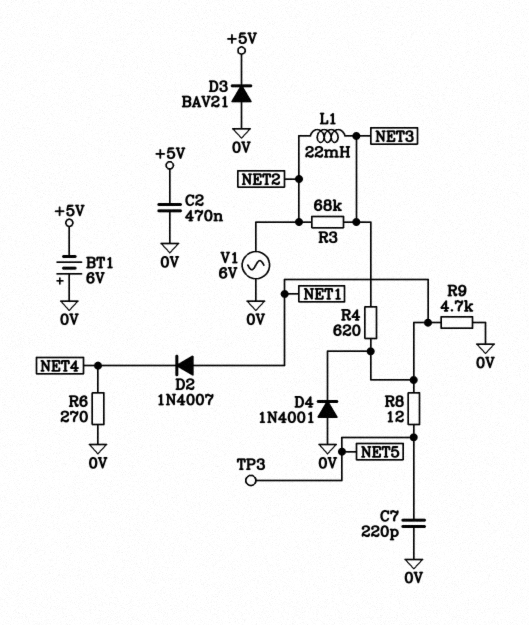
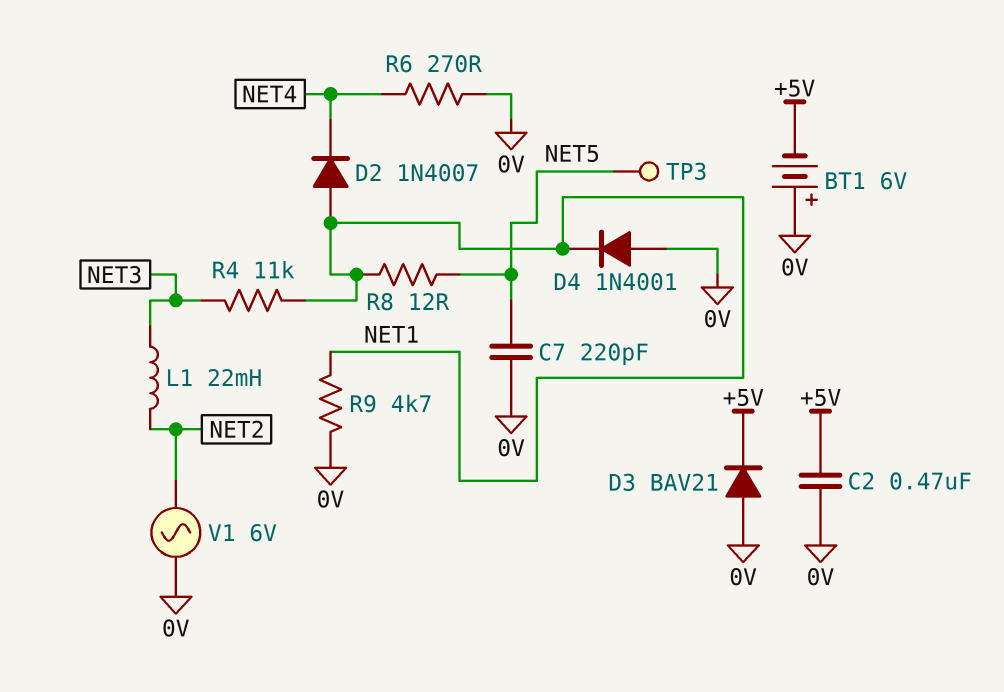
R3: 68k (NET2, NET3) -> none
R4: 620 (NET1, NET3) -> 11k (NET1, NET3)

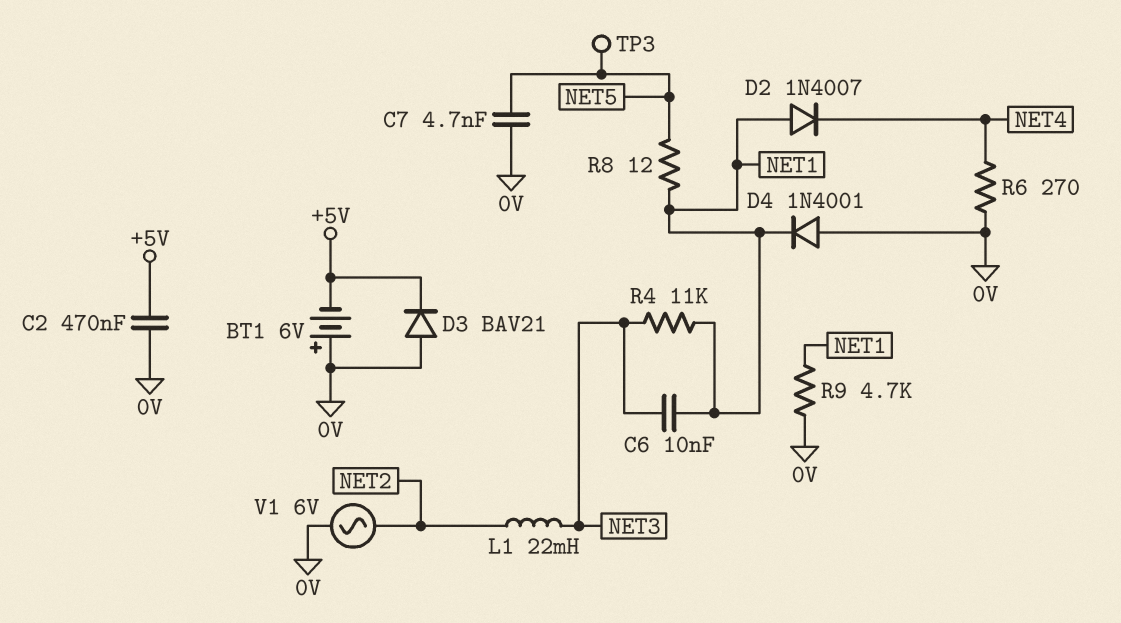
C6: none -> 10nF (NET1, NET3)
C7: 220pF (0V, NET5) -> 4.7nF (0V, NET5)

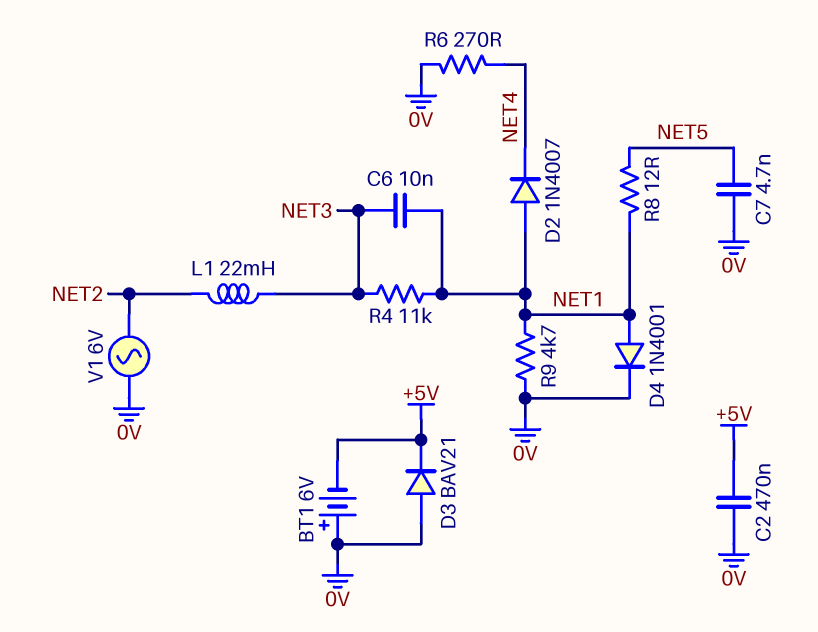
D4: diode 1N4001 (A 0V, K NET1) -> diode 1N4001 (A NET1, K 0V)
TP3: test point (NET5) -> none

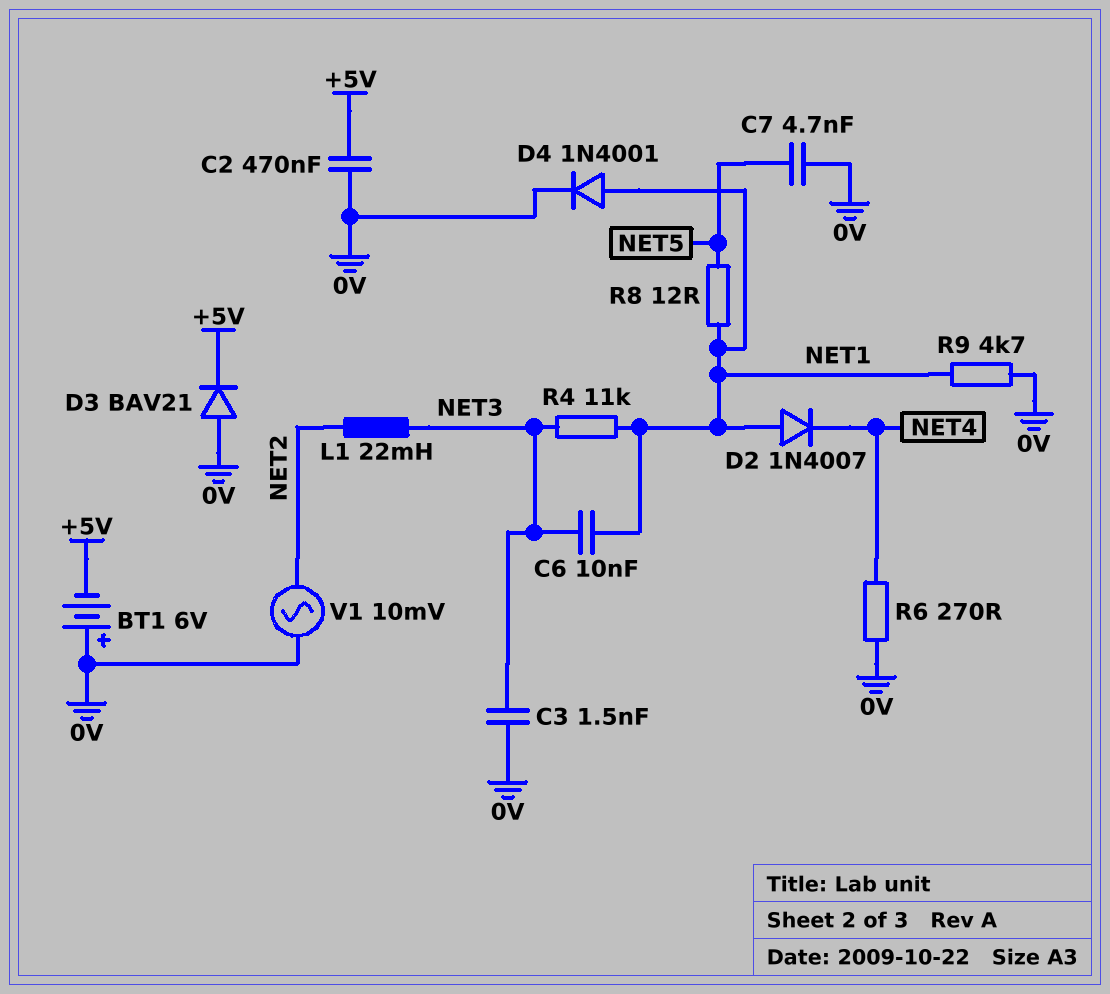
C3: none -> 1.5nF (0V, NET3)
V1: AC 6V (0V, NET2) -> AC 10mV (0V, NET2)

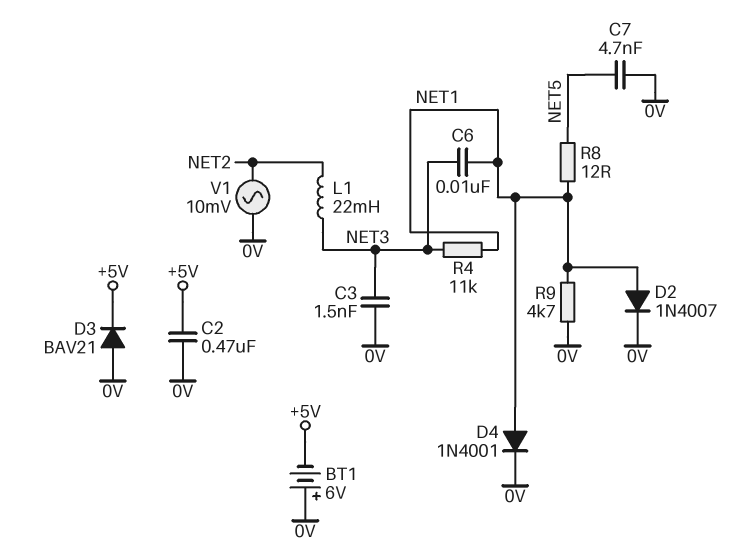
D2: diode 1N4007 (A NET1, K NET4) -> diode 1N4007 (A NET1, K 0V)
R6: 270 (0V, NET4) -> none

